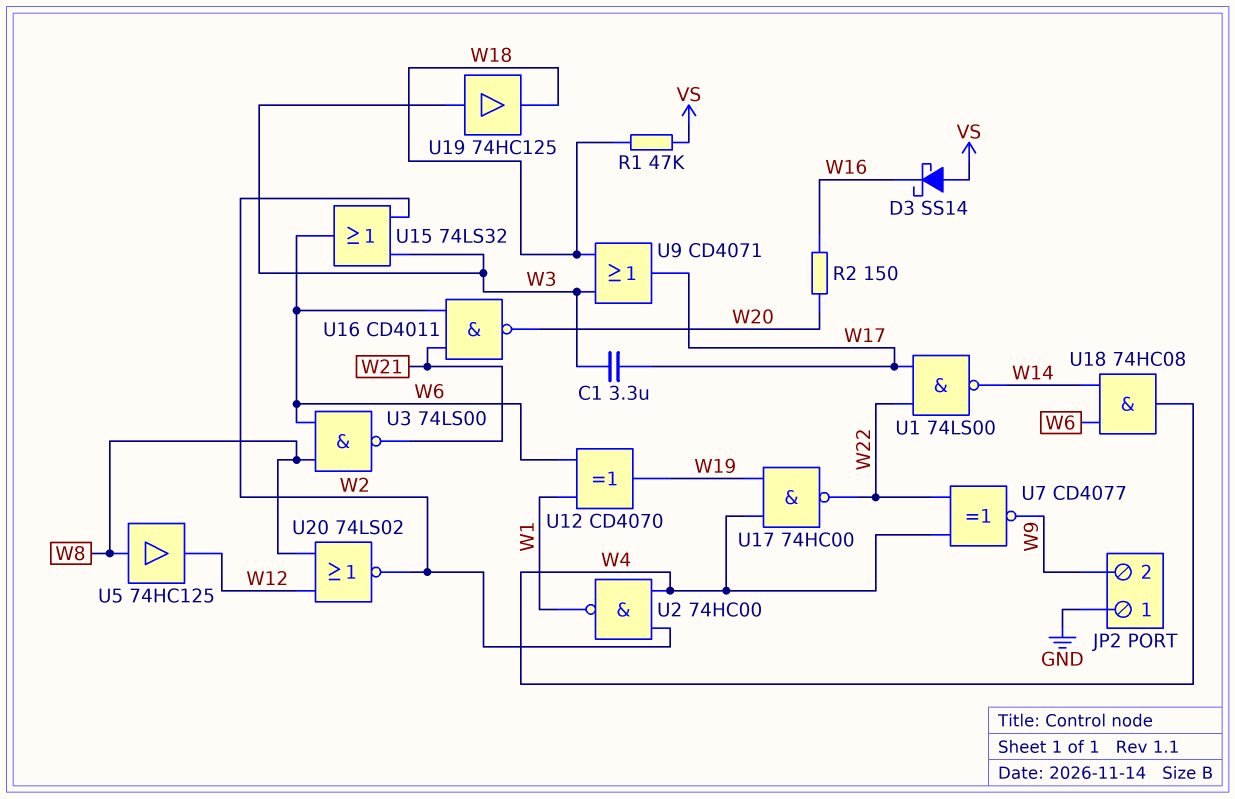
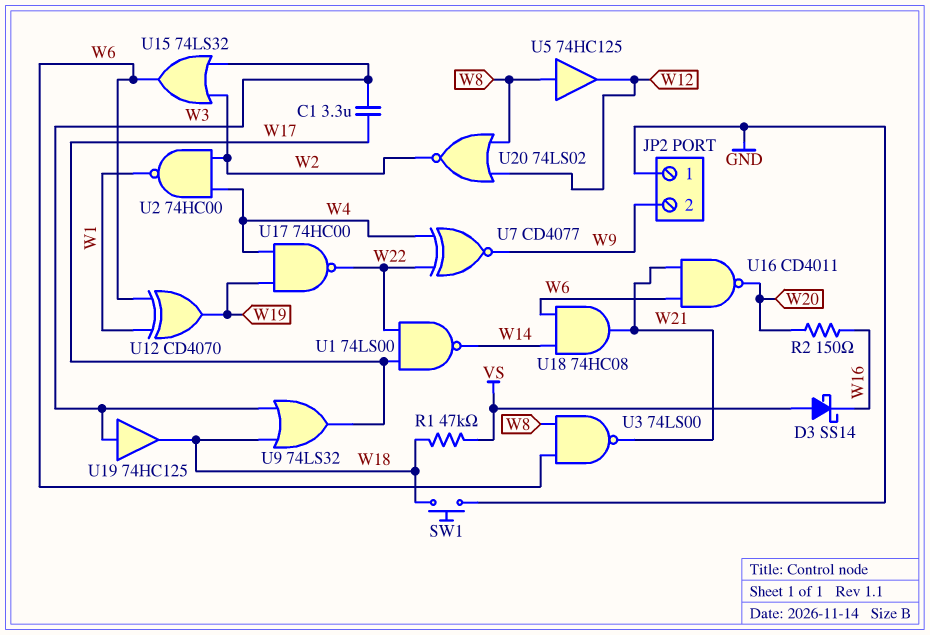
SW1: none -> button (GND, W18)
U9: OR CD4071 (in W3, in W18, out W17) -> OR 74LS32 (in W3, in W18, out W17)
U18: AND 74HC08 (in W6, in W14, out W4) -> AND 74HC08 (in W6, in W14, out W21)

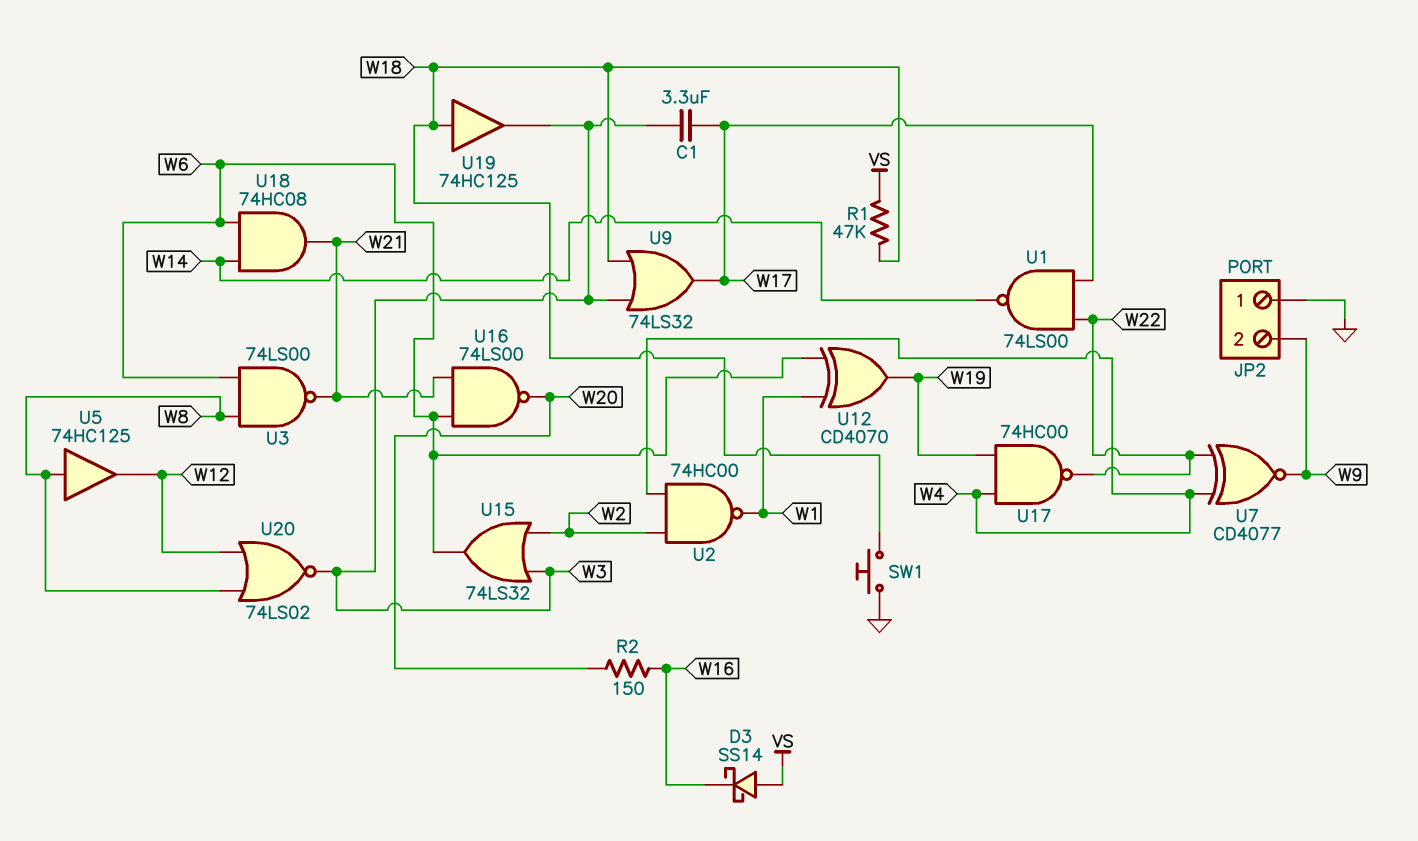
U16: NAND CD4011 (in W6, in W21, out W20) -> NAND 74LS00 (in W6, in W21, out W20)
U19: buffer 74HC125 (in W3, out W18) -> buffer 74HC125 (in W18, out W3)
U20: NOR 74LS02 (in W8, in W12, out W2) -> NOR 74LS02 (in W8, in W12, out W3)

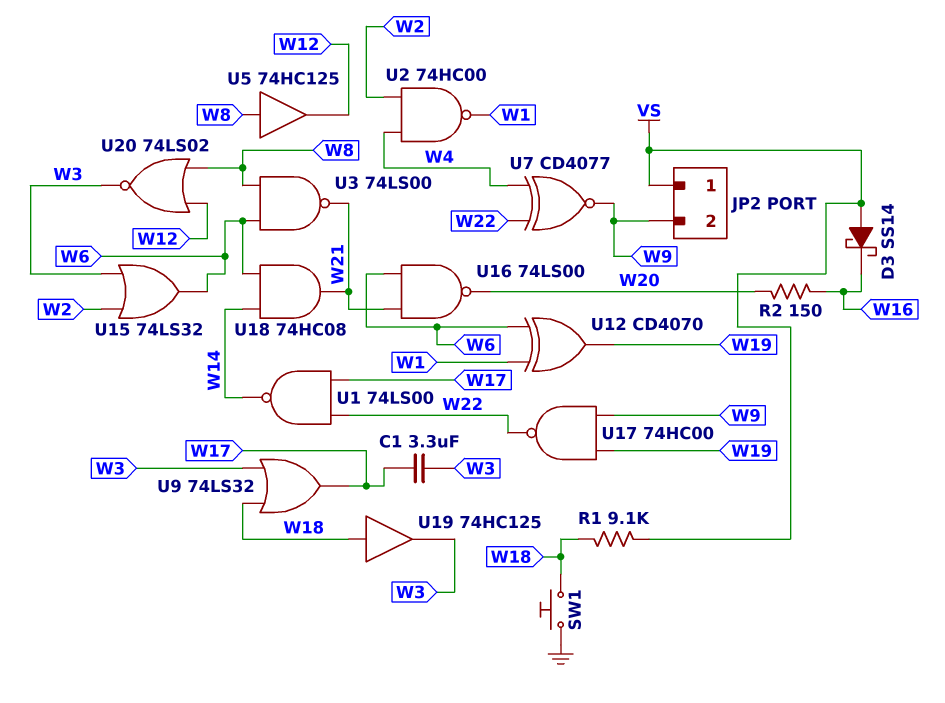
JP2 pin 1: GND -> VS
R1: 47k (VS, W18) -> 9.1k (VS, W18)
U17: NAND 74HC00 (in W4, in W19, out W22) -> NAND 74HC00 (in W9, in W19, out W22)

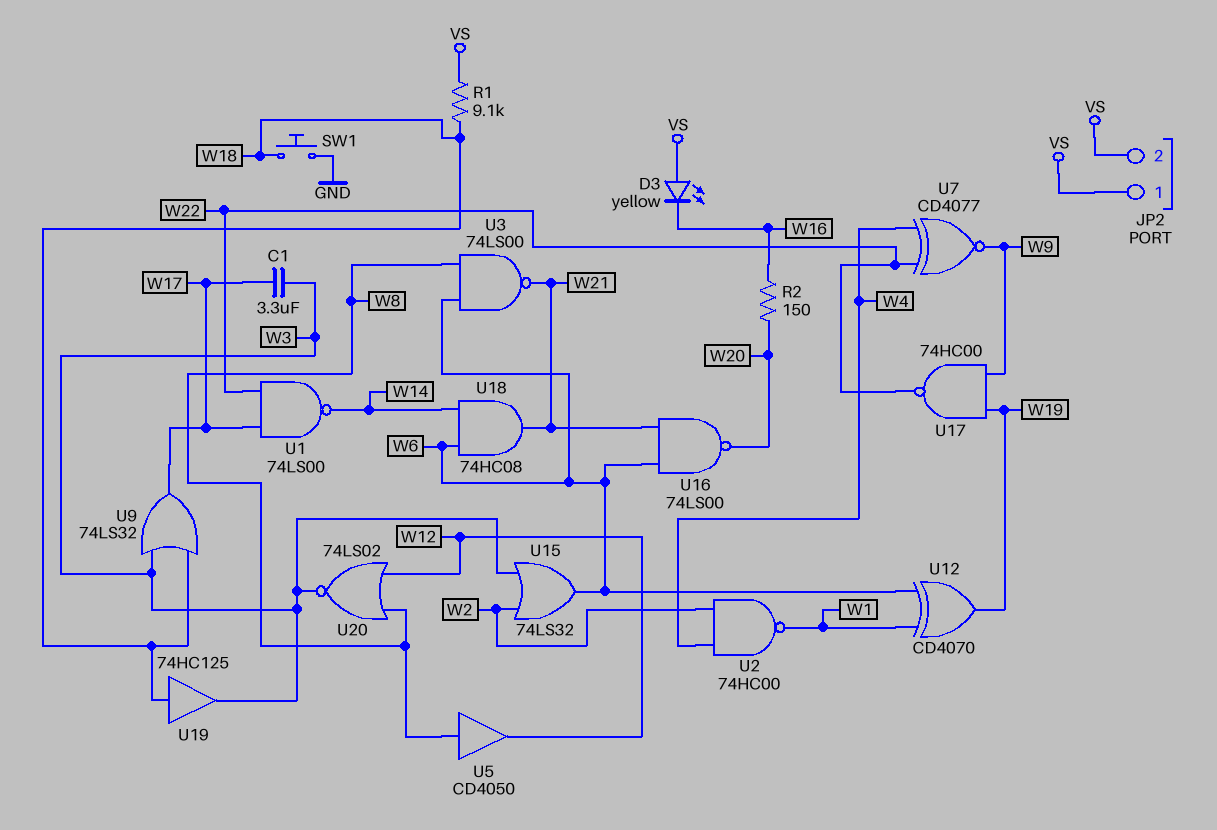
D3: schottky SS14 (A VS, K W16) -> LED yellow (A VS, K W16)
JP2 pin 2: W9 -> VS
U5: buffer 74HC125 (in W8, out W12) -> buffer CD4050 (in W8, out W12)

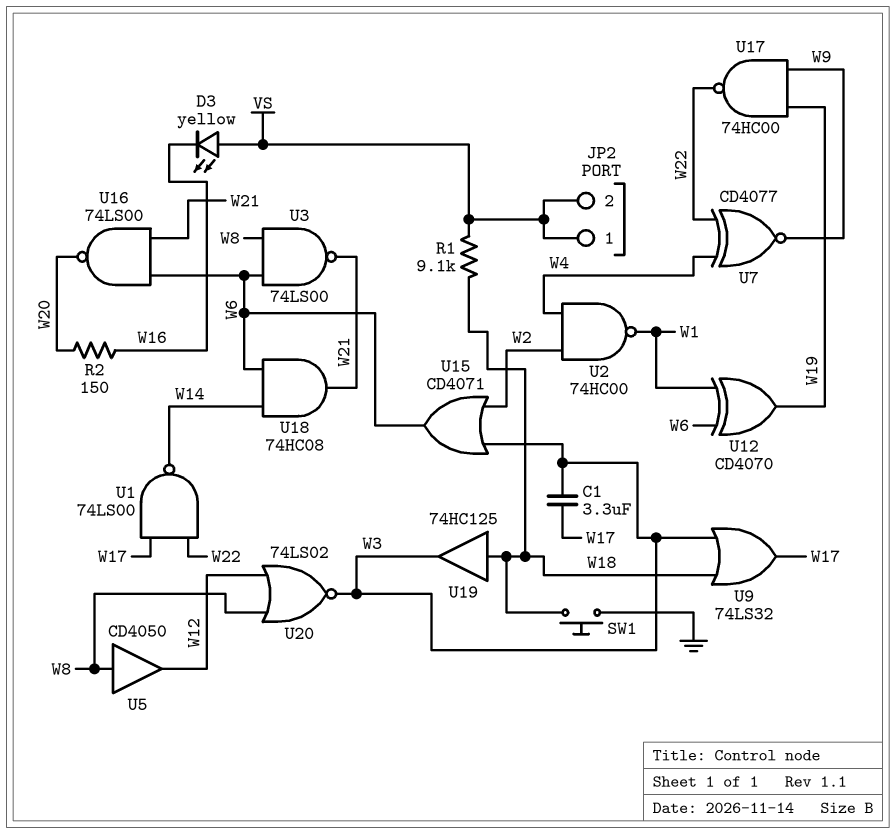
U15: OR 74LS32 (in W2, in W3, out W6) -> OR CD4071 (in W2, in W3, out W6)

